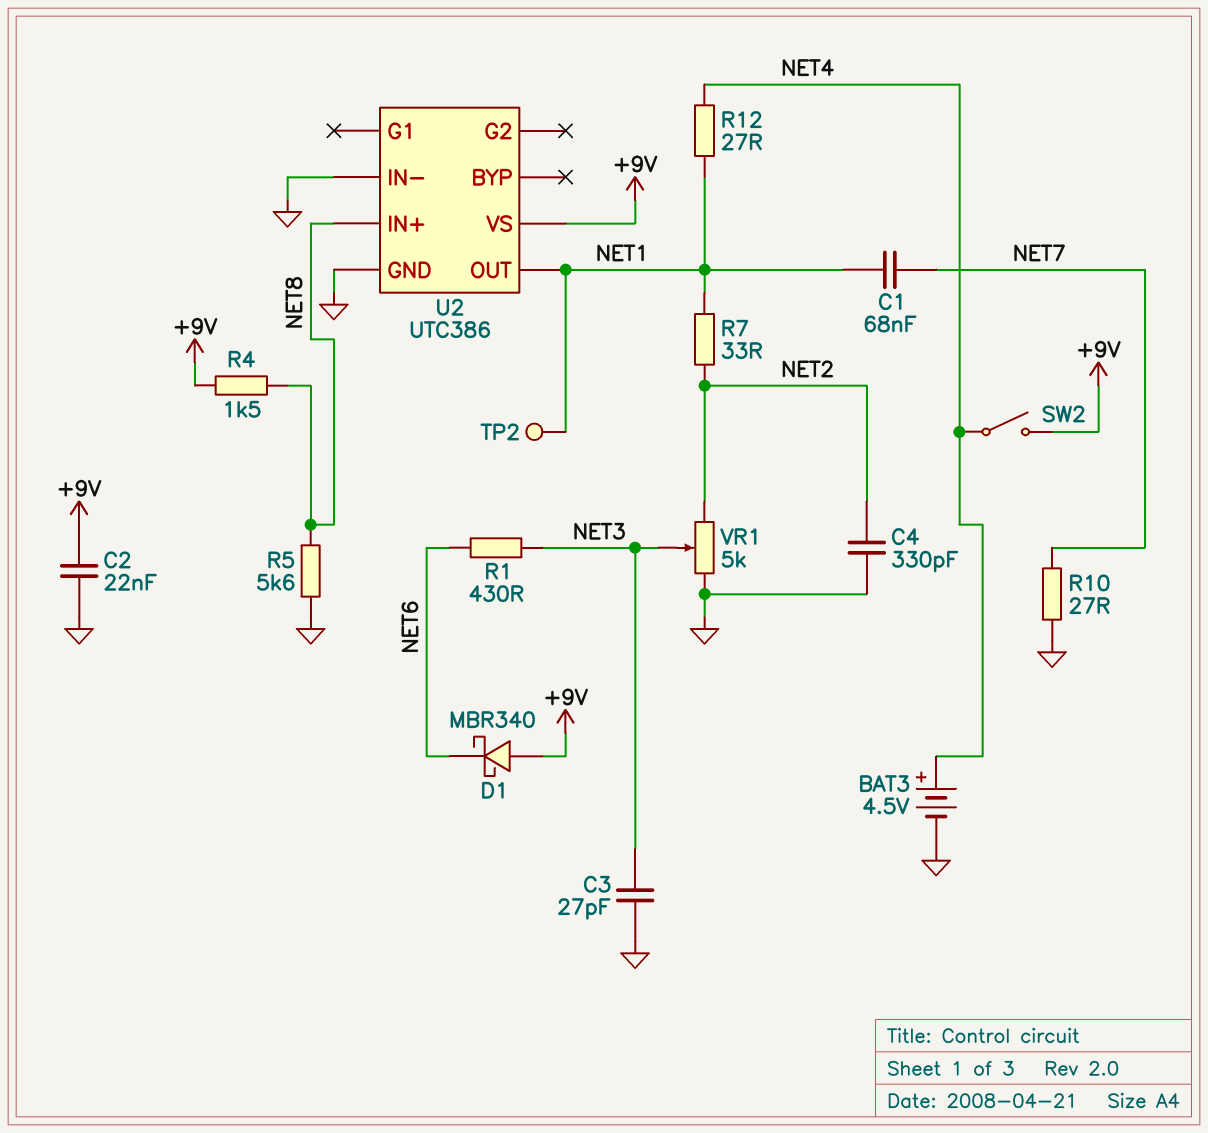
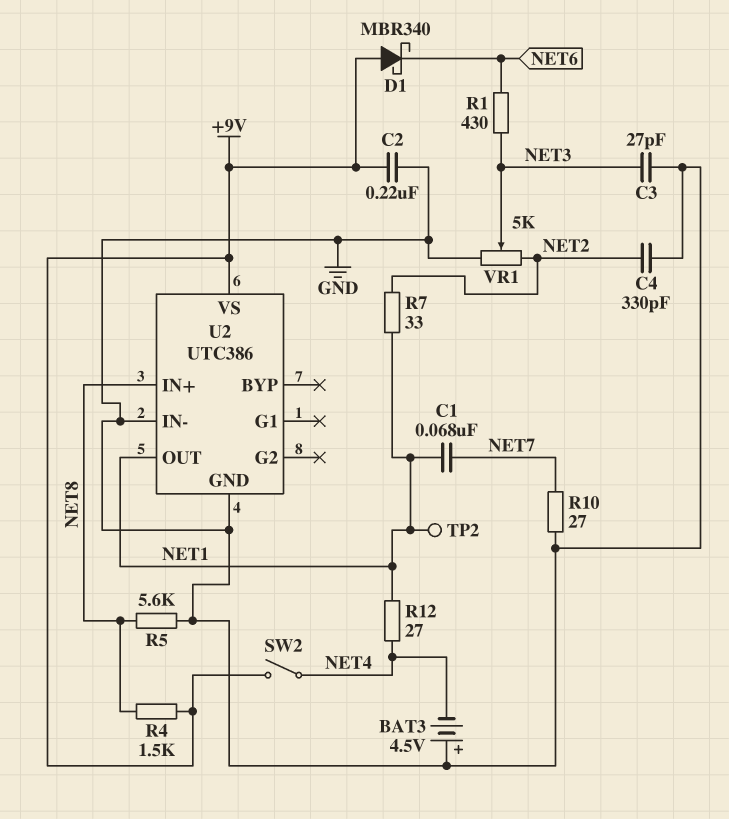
BAT3: 4.5V (plus NET4, minus GND) -> 4.5V (plus GND, minus NET4)
C2: 22nF (+9V, GND) -> 220nF (+9V, GND)

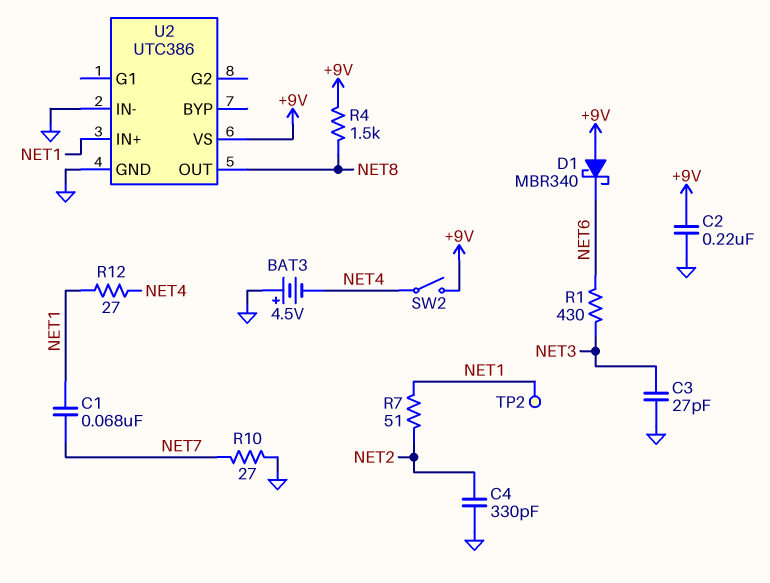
R5: 5.6k (GND, NET8) -> none
R7: 33 (NET1, NET2) -> 51 (NET1, NET2)
U2 pin IN+: NET8 -> NET1
U2 pin OUT: NET1 -> NET8
VR1: 5k (GND, NET2, wiper NET3) -> none

